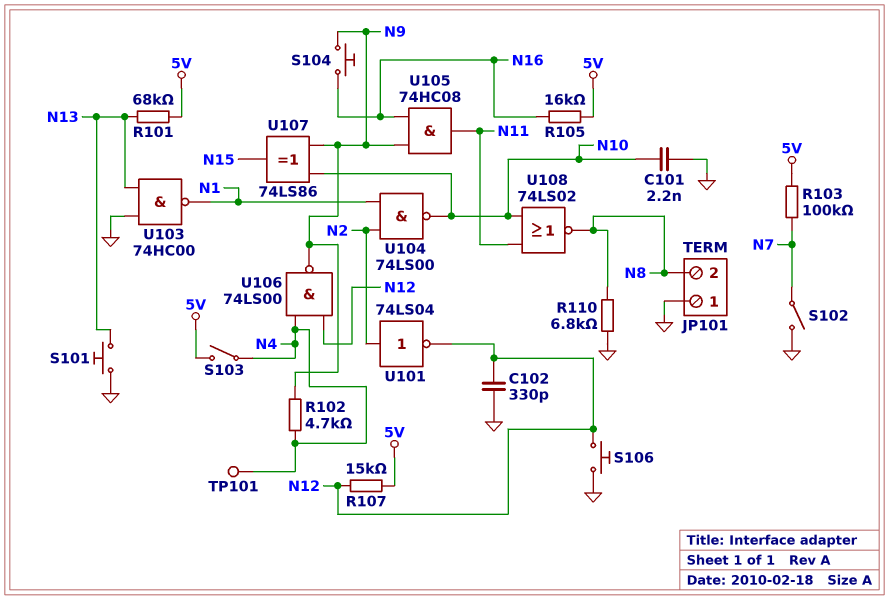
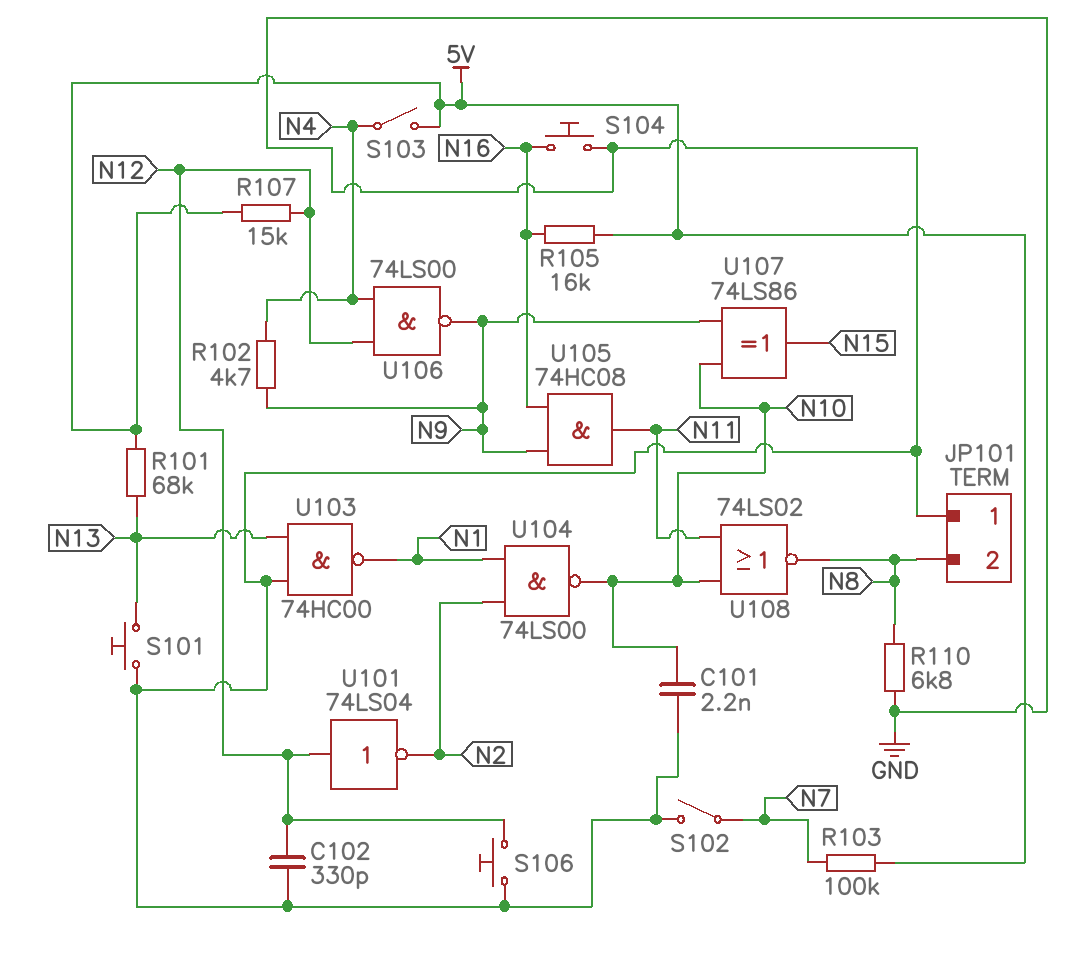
S104: button (N9, N16) -> button (GND, N16)
TP101: test point (N4) -> none
U101: NOT 74LS04 (in N2, out N12) -> NOT 74LS04 (in N12, out N2)

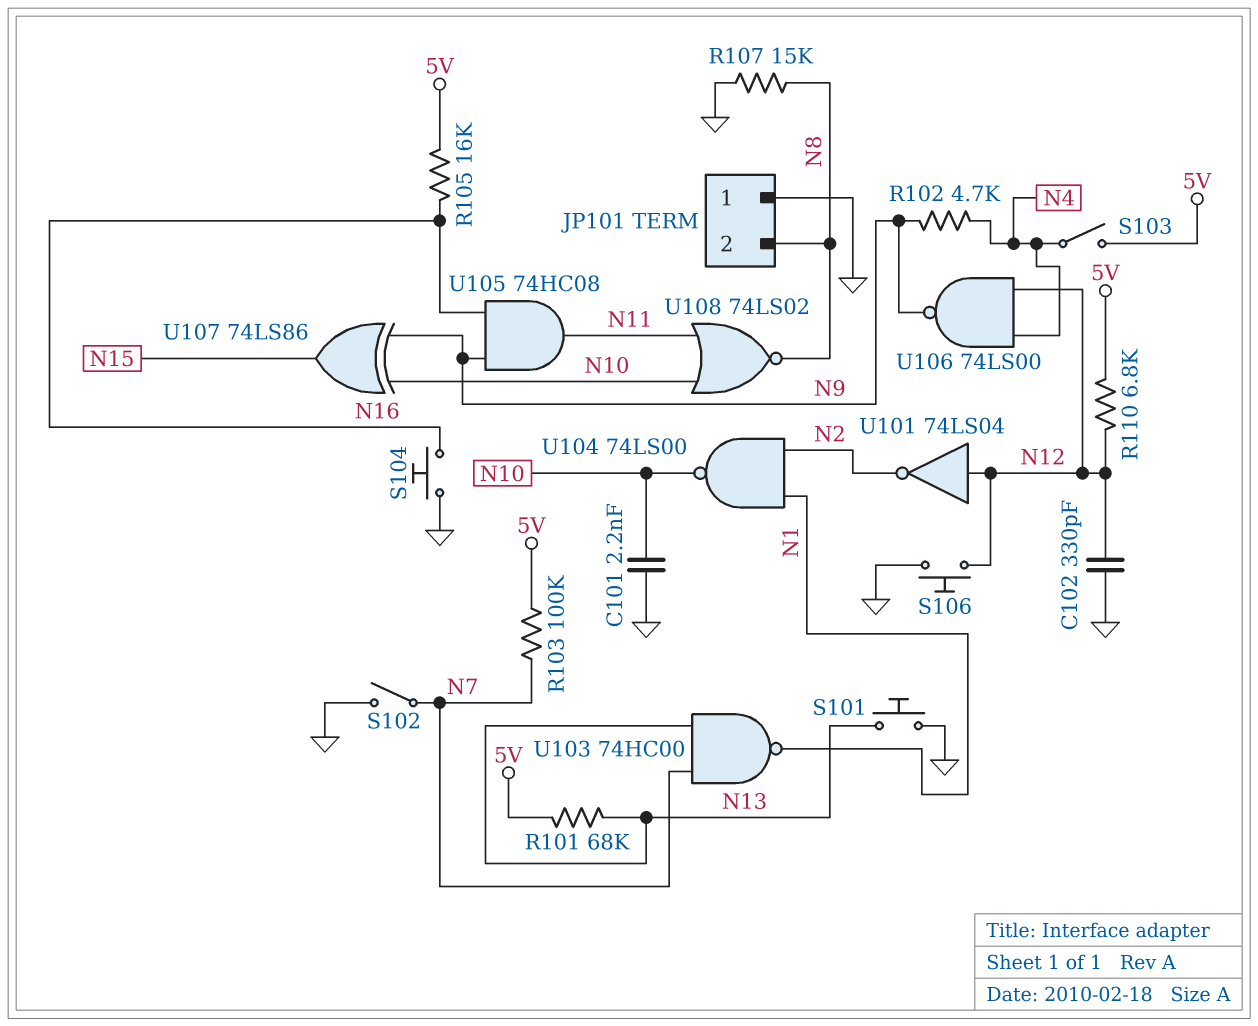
R107: 15k (5V, N12) -> 15k (GND, N8)
R110: 6.8k (GND, N8) -> 6.8k (5V, N12)
U103: NAND 74HC00 (in GND, in N13, out N1) -> NAND 74HC00 (in N7, in N13, out N1)

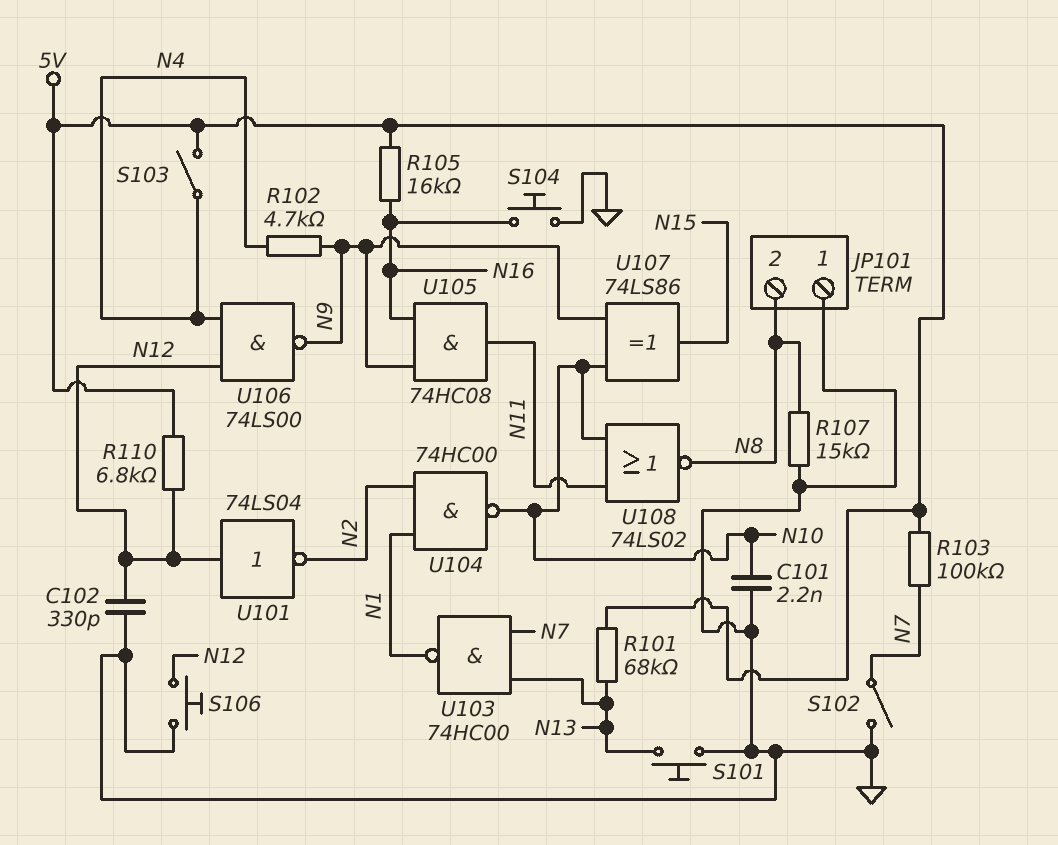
U104: NAND 74LS00 (in N1, in N2, out N10) -> NAND 74HC00 (in N1, in N2, out N10)

